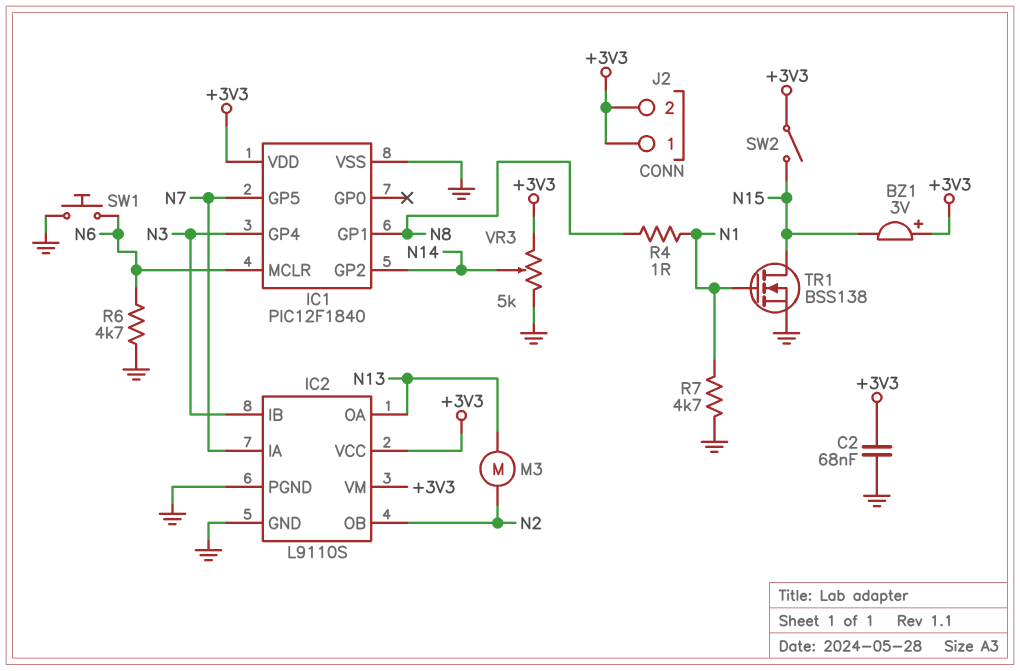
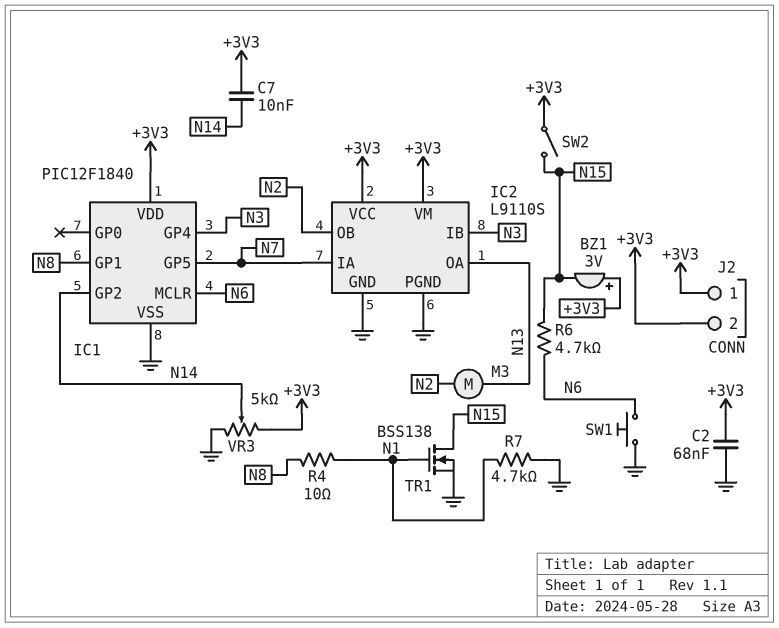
C7: none -> 10nF (+3V3, N14)
R4: 1 (N1, N8) -> 10 (N1, N8)
R6: 4.7k (GND, N6) -> 4.7k (N6, N15)

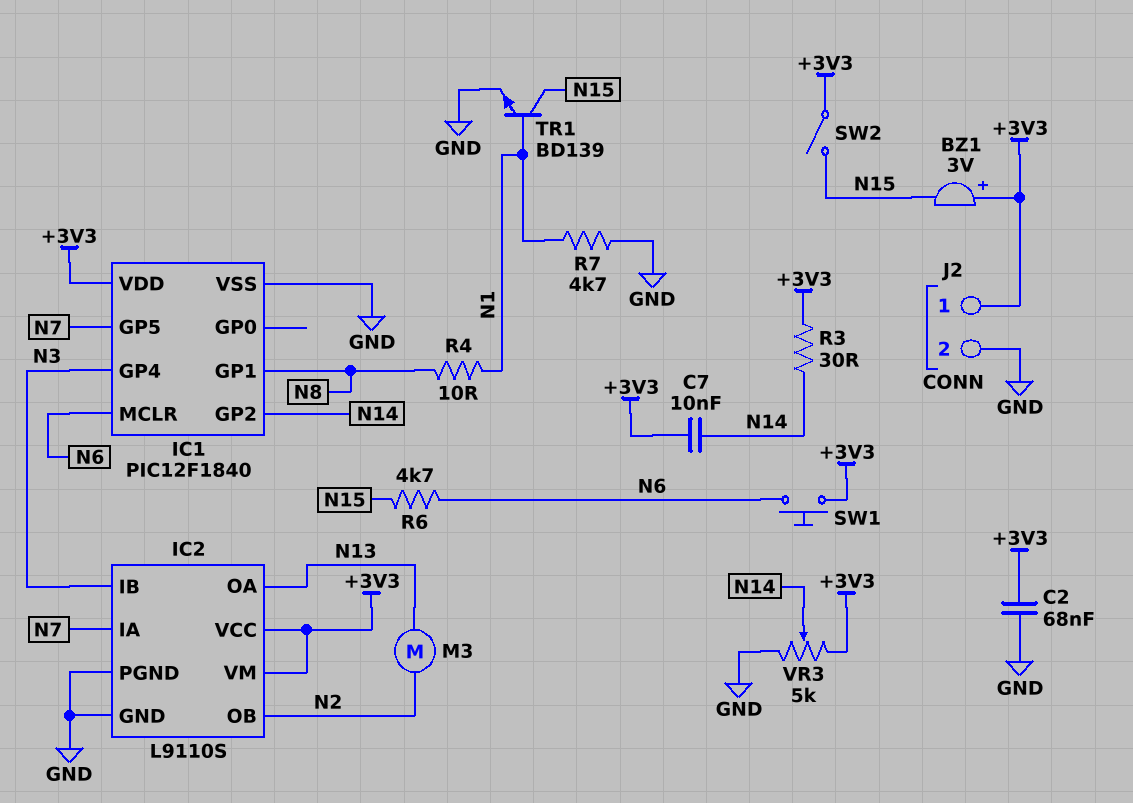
J2 pin 2: +3V3 -> GND
R3: none -> 30 (+3V3, N14)
SW1: button (GND, N6) -> button (+3V3, N6)
TR1: NMOS BSS138 (G N1, D N15, S GND) -> NPN BD139 (B N1, C N15, E GND)

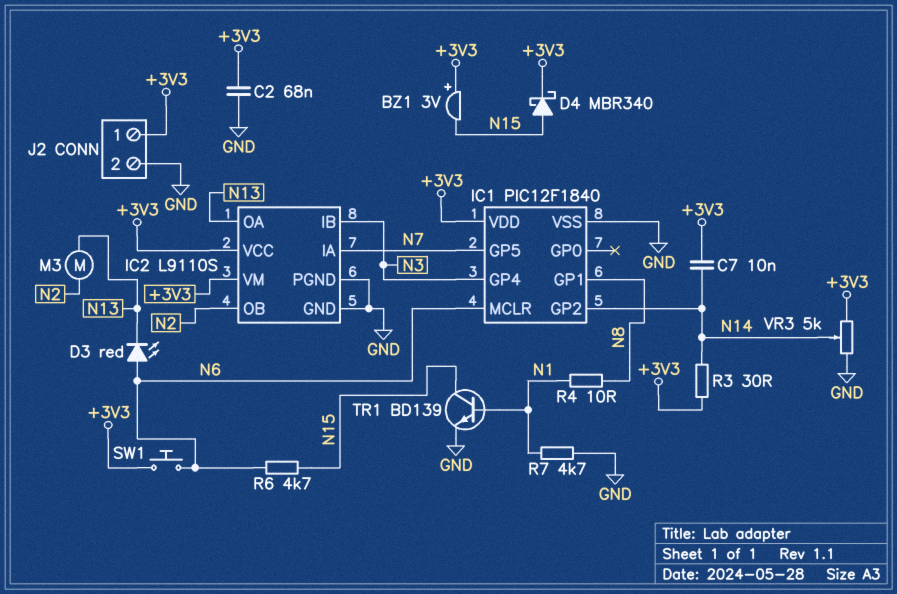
D3: none -> LED red (A N6, K N13)
D4: none -> schottky MBR340 (A N15, K +3V3)
SW2: switch (+3V3, N15) -> none

